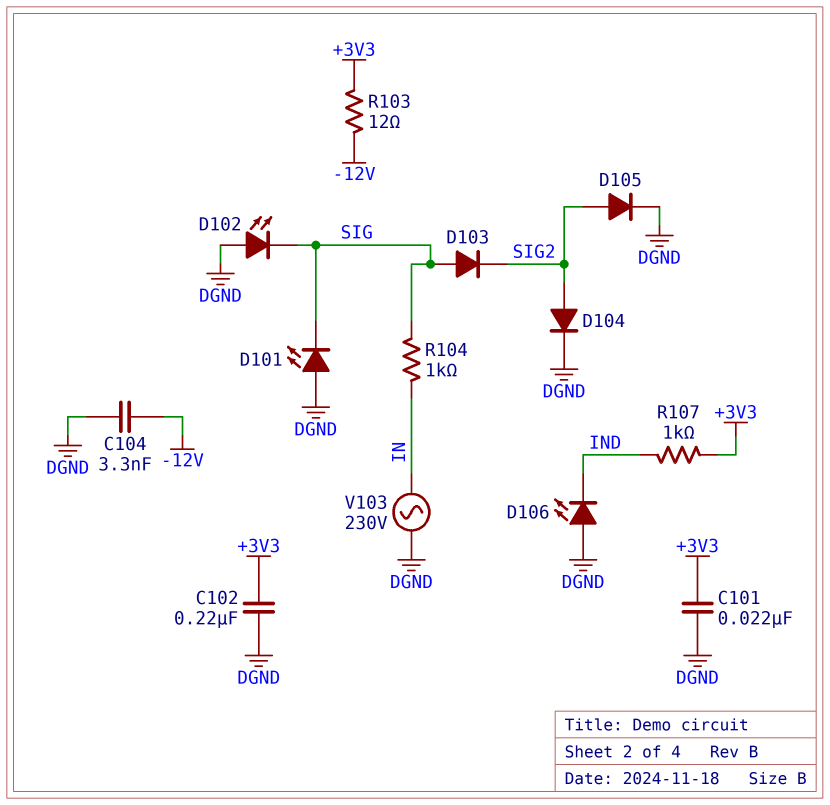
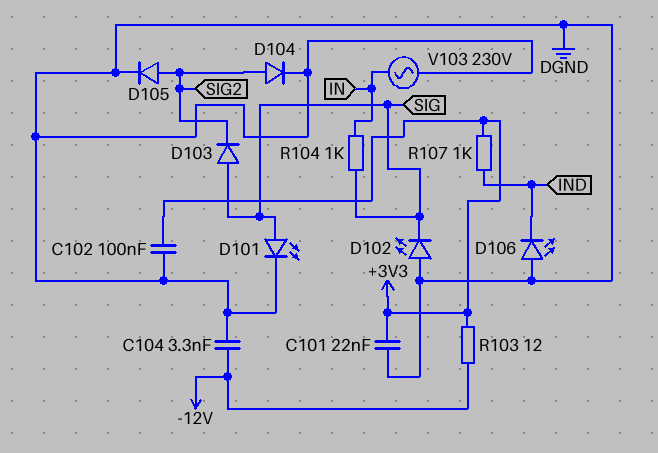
C102: 220nF (+3V3, DGND) -> 100nF (+3V3, DGND)
D101: LED (A DGND, K SIG) -> LED (A SIG, K DGND)

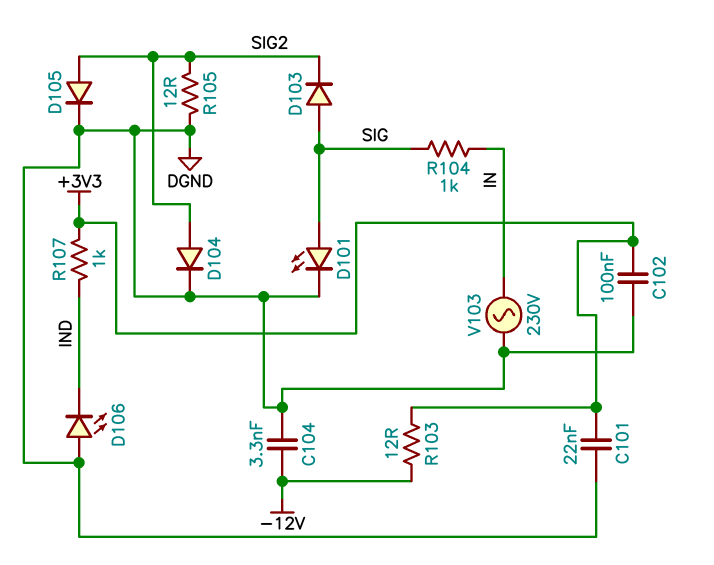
D102: LED (A DGND, K SIG) -> none
R105: none -> 12 (DGND, SIG2)

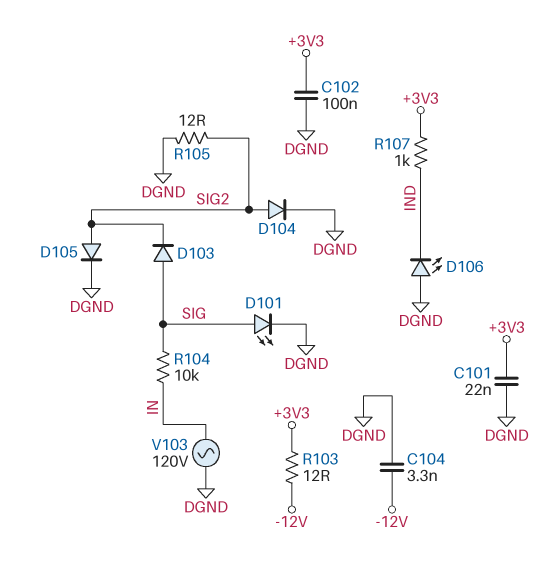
R104: 1k (IN, SIG) -> 10k (IN, SIG)
V103: AC 230V (DGND, IN) -> AC 120V (DGND, IN)

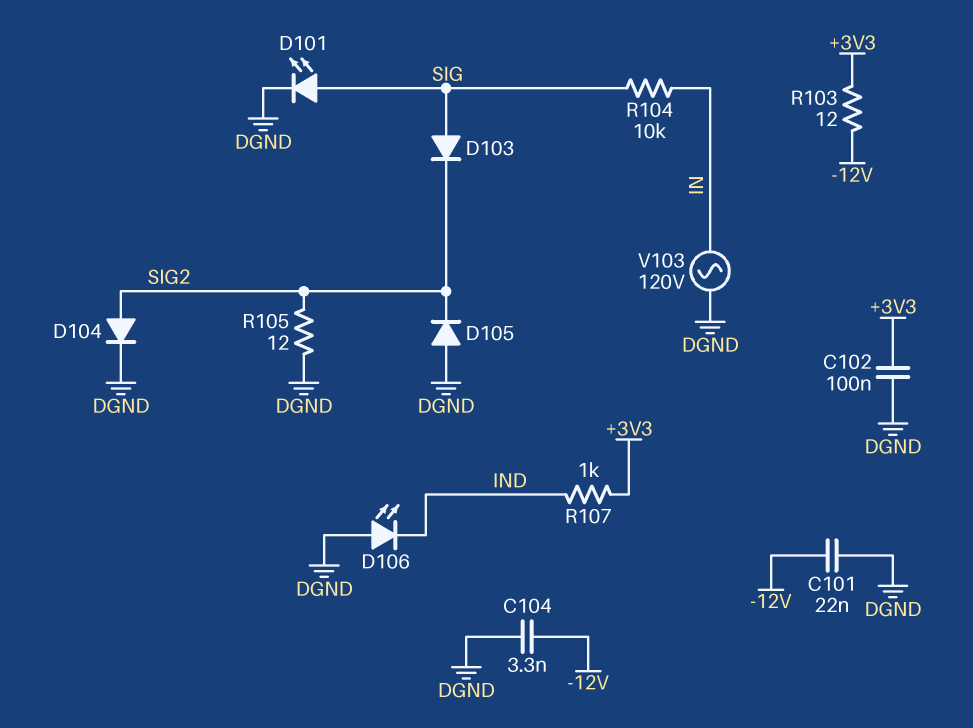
C101: 22nF (+3V3, DGND) -> 22nF (-12V, DGND)
D105: diode (A SIG2, K DGND) -> diode (A DGND, K SIG2)

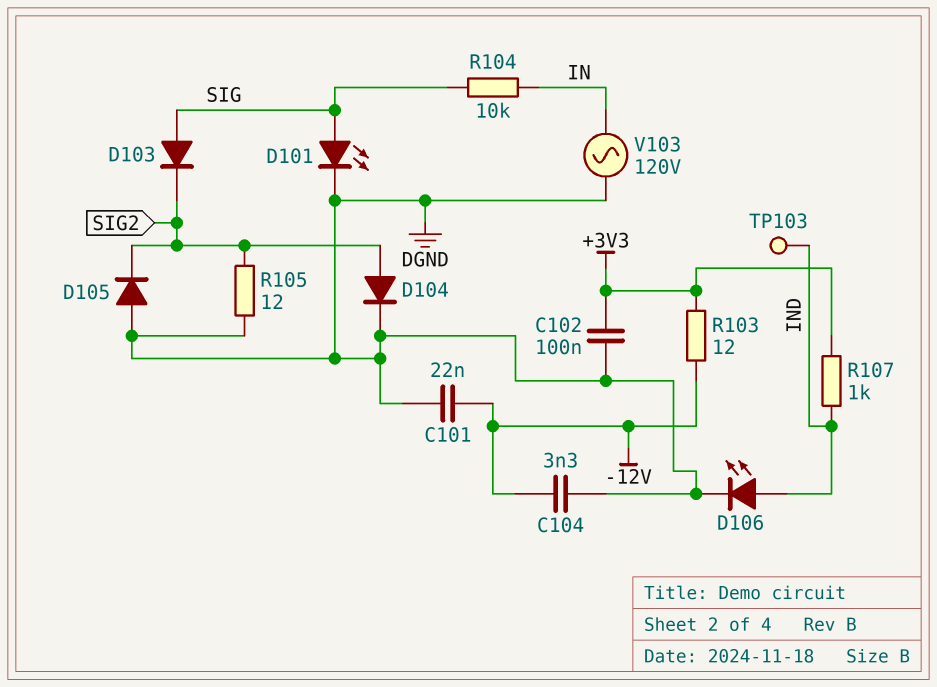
D106: LED (A DGND, K IND) -> LED (A IND, K DGND)
TP103: none -> test point (IND)

